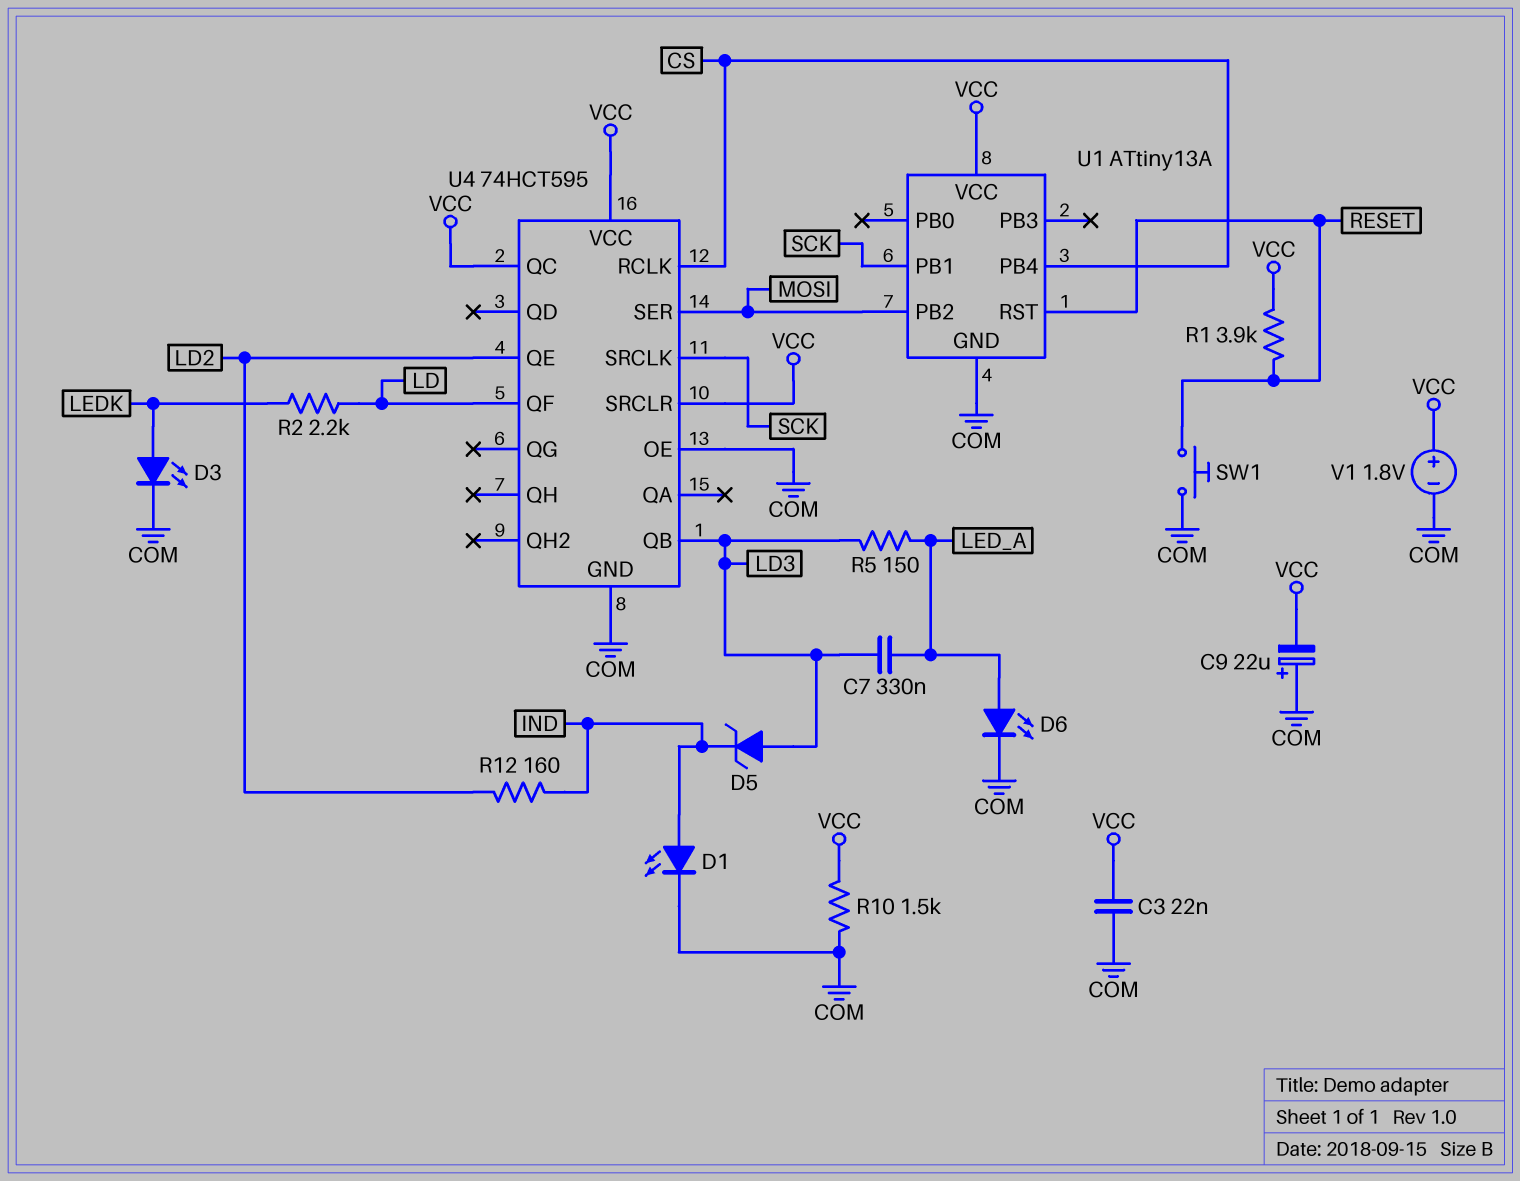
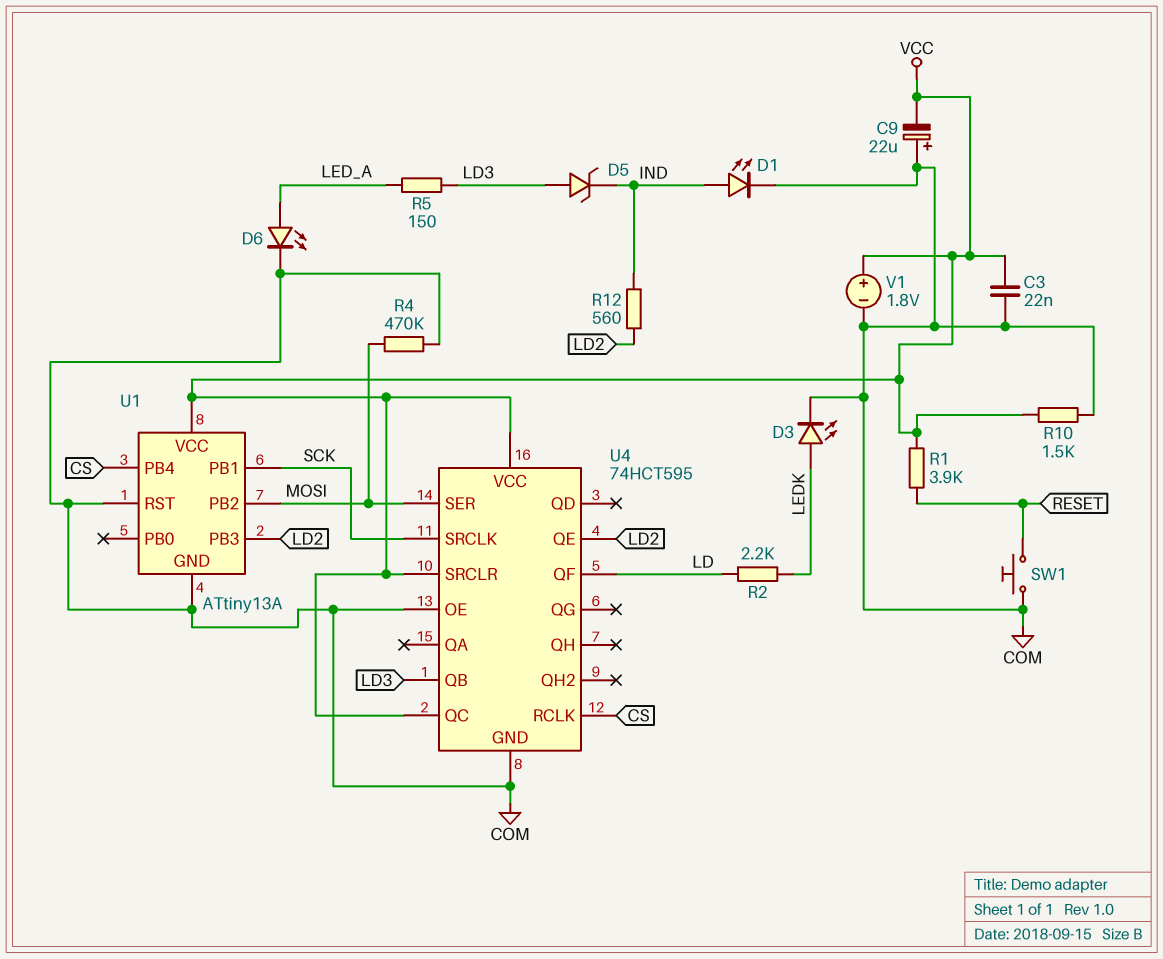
C7: 330nF (LD3, LED_A) -> none
R4: none -> 470k (COM, MOSI)
R12: 160 (IND, LD2) -> 560 (IND, LD2)
U1 pin PB3: none -> LD2
U1 pin RST: RESET -> COM

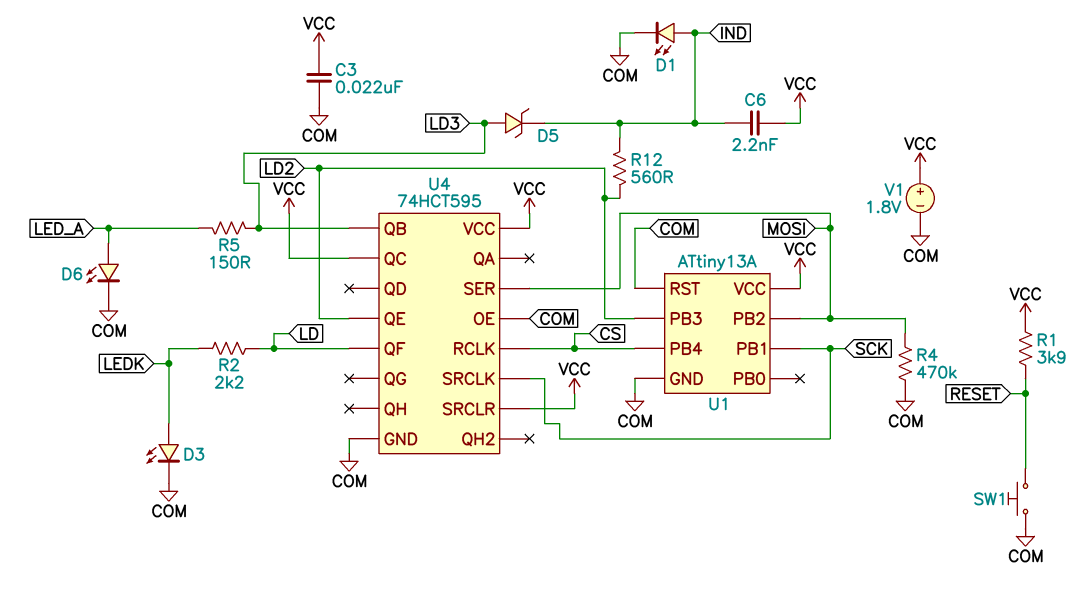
C6: none -> 2.2nF (IND, VCC)
C9: 22uF (plus COM, minus VCC) -> none
R10: 1.5k (COM, VCC) -> none

